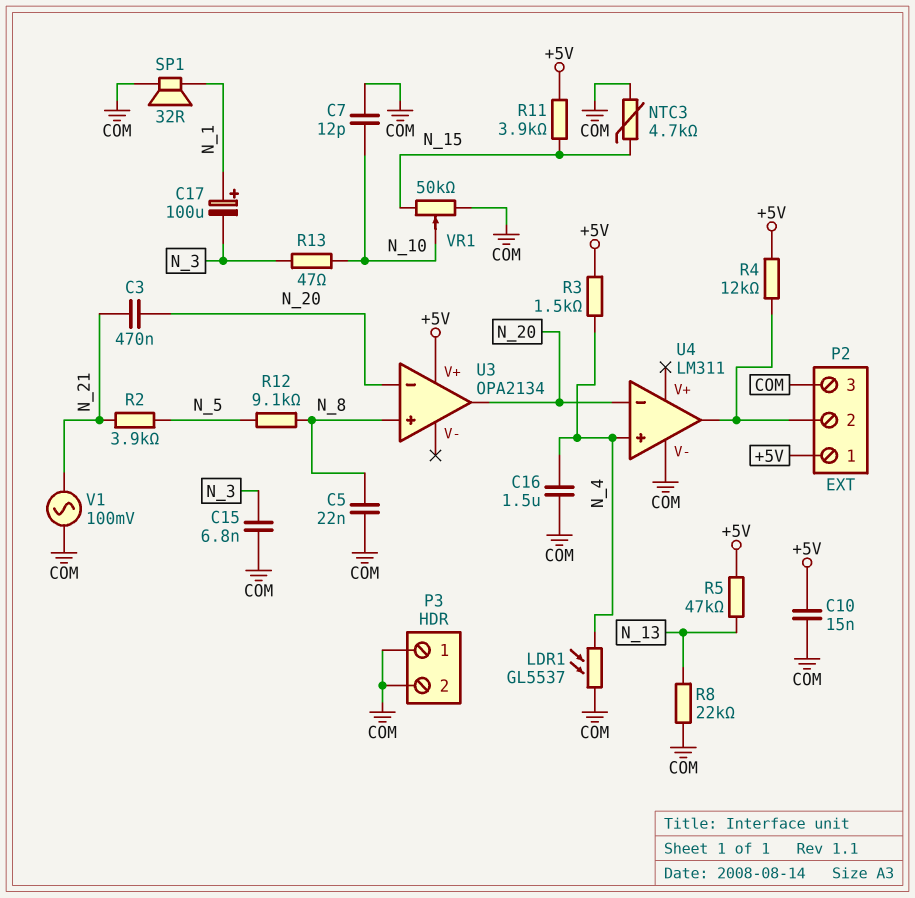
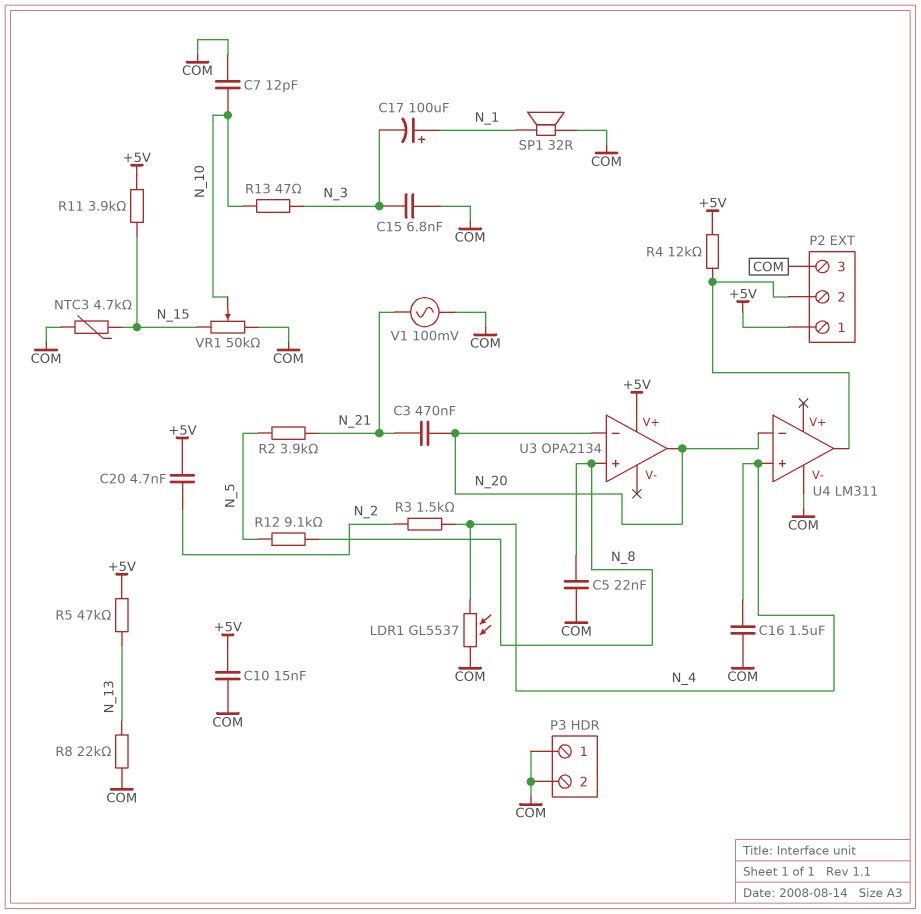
C20: none -> 4.7nF (+5V, N_2)
R3: 1.5k (+5V, N_4) -> 1.5k (N_2, N_4)

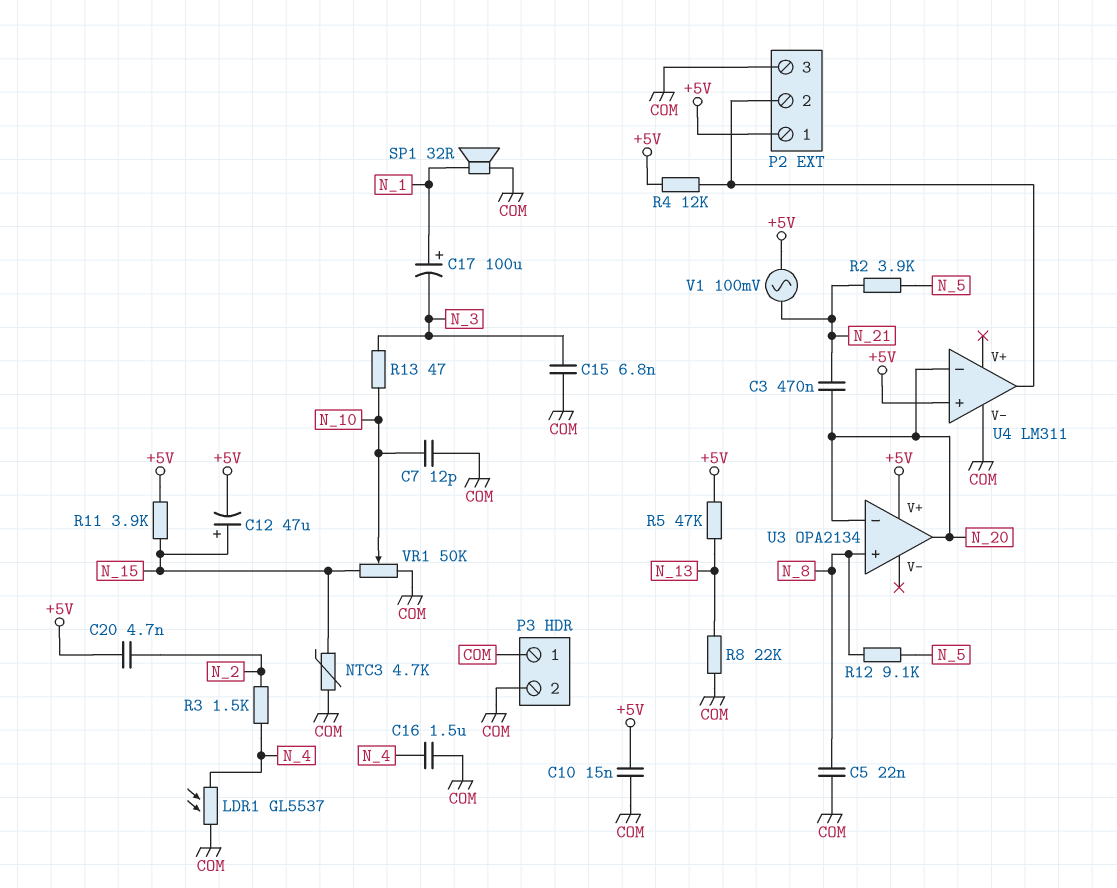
C12: none -> 47uF (plus N_15, minus +5V)
U4 pin in+: N_4 -> +5V
V1: AC 100mV (COM, N_21) -> AC 100mV (+5V, N_21)

